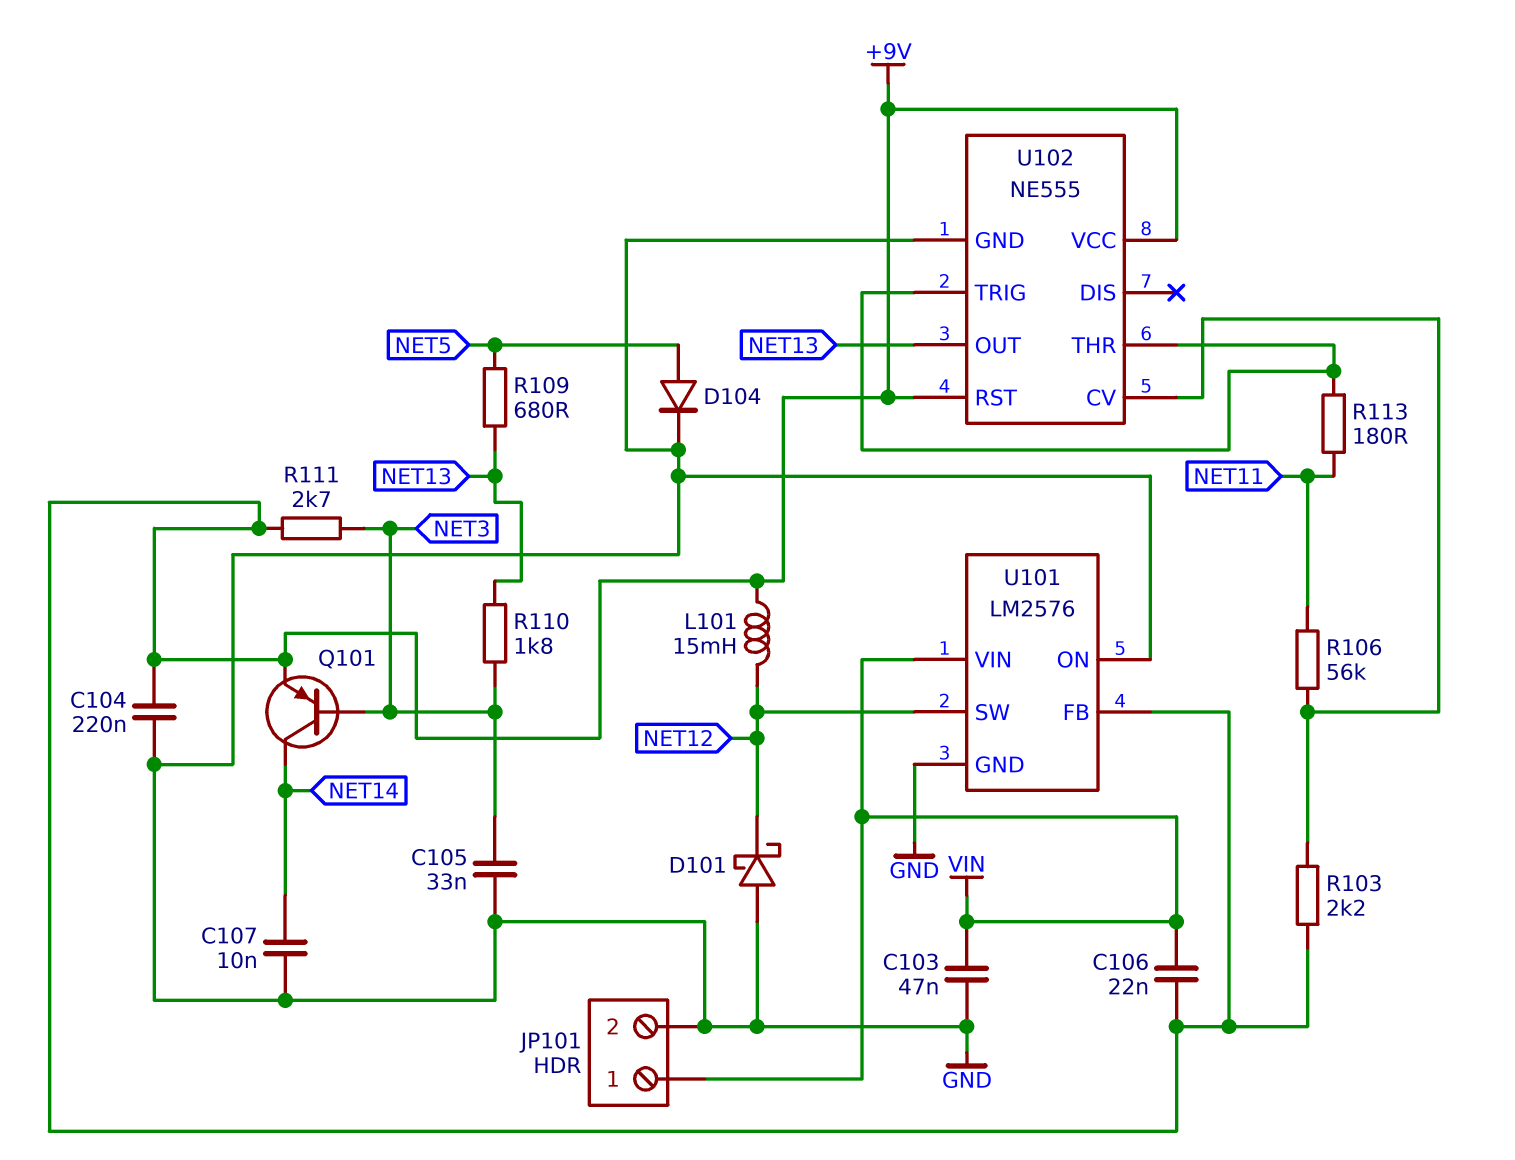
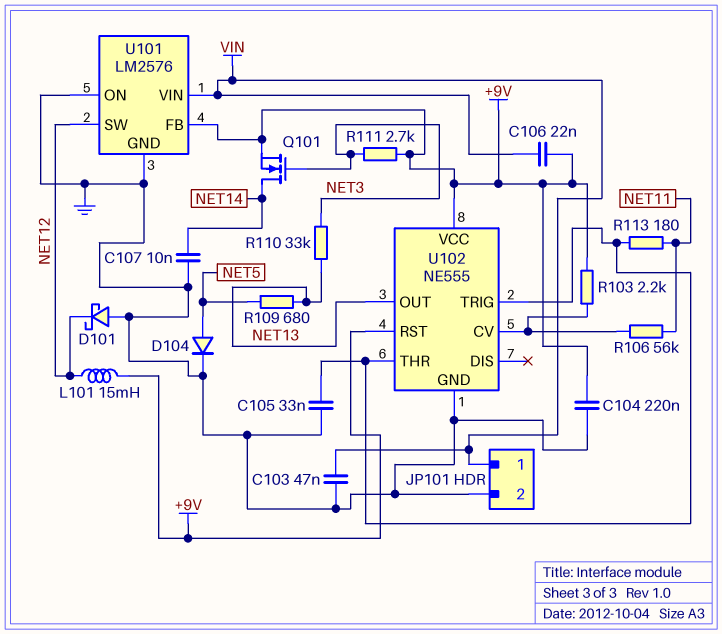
C105: 33nF (GND, NET3) -> 33nF (GND, U102/THR)
Q101: PNP (B NET3, C NET14, E +9V) -> NMOS (G NET3, D NET14, S +9V)
R110: 1.8k (NET3, NET13) -> 33k (NET3, NET13)

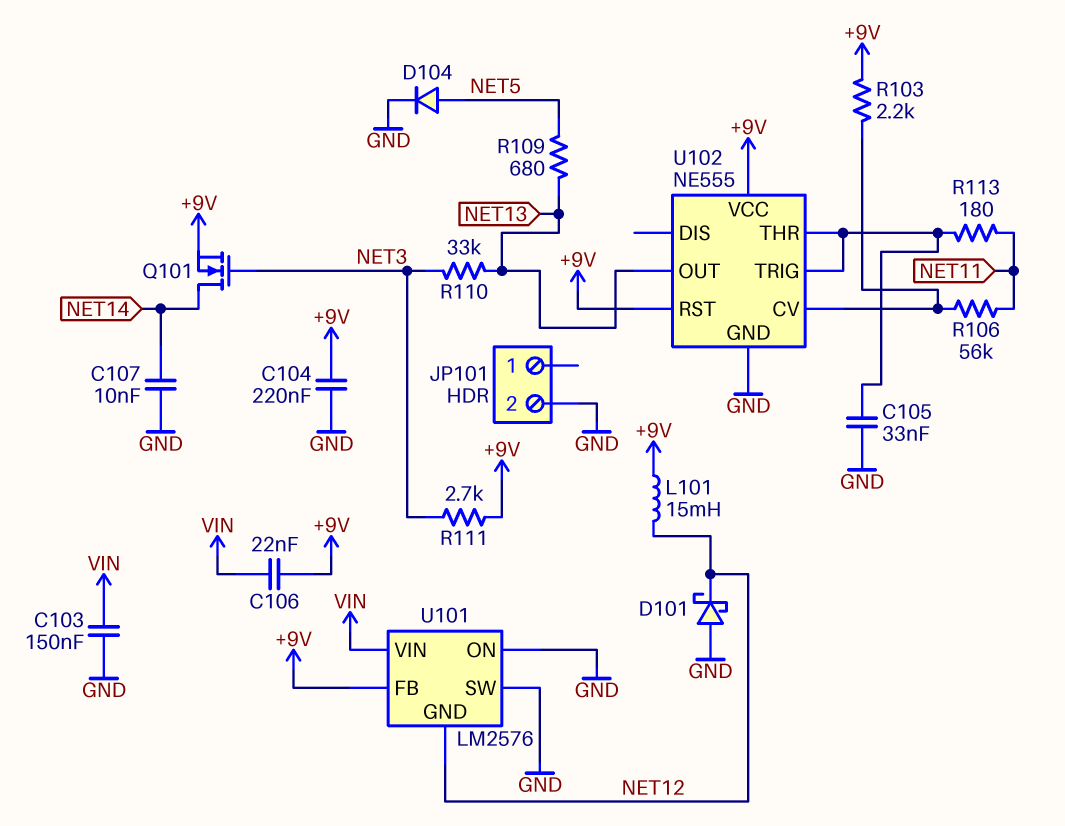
C103: 47nF (GND, VIN) -> 150nF (GND, VIN)
JP101 pin 1: VIN -> none
U101 pin GND: GND -> NET12
U101 pin SW: NET12 -> GND

